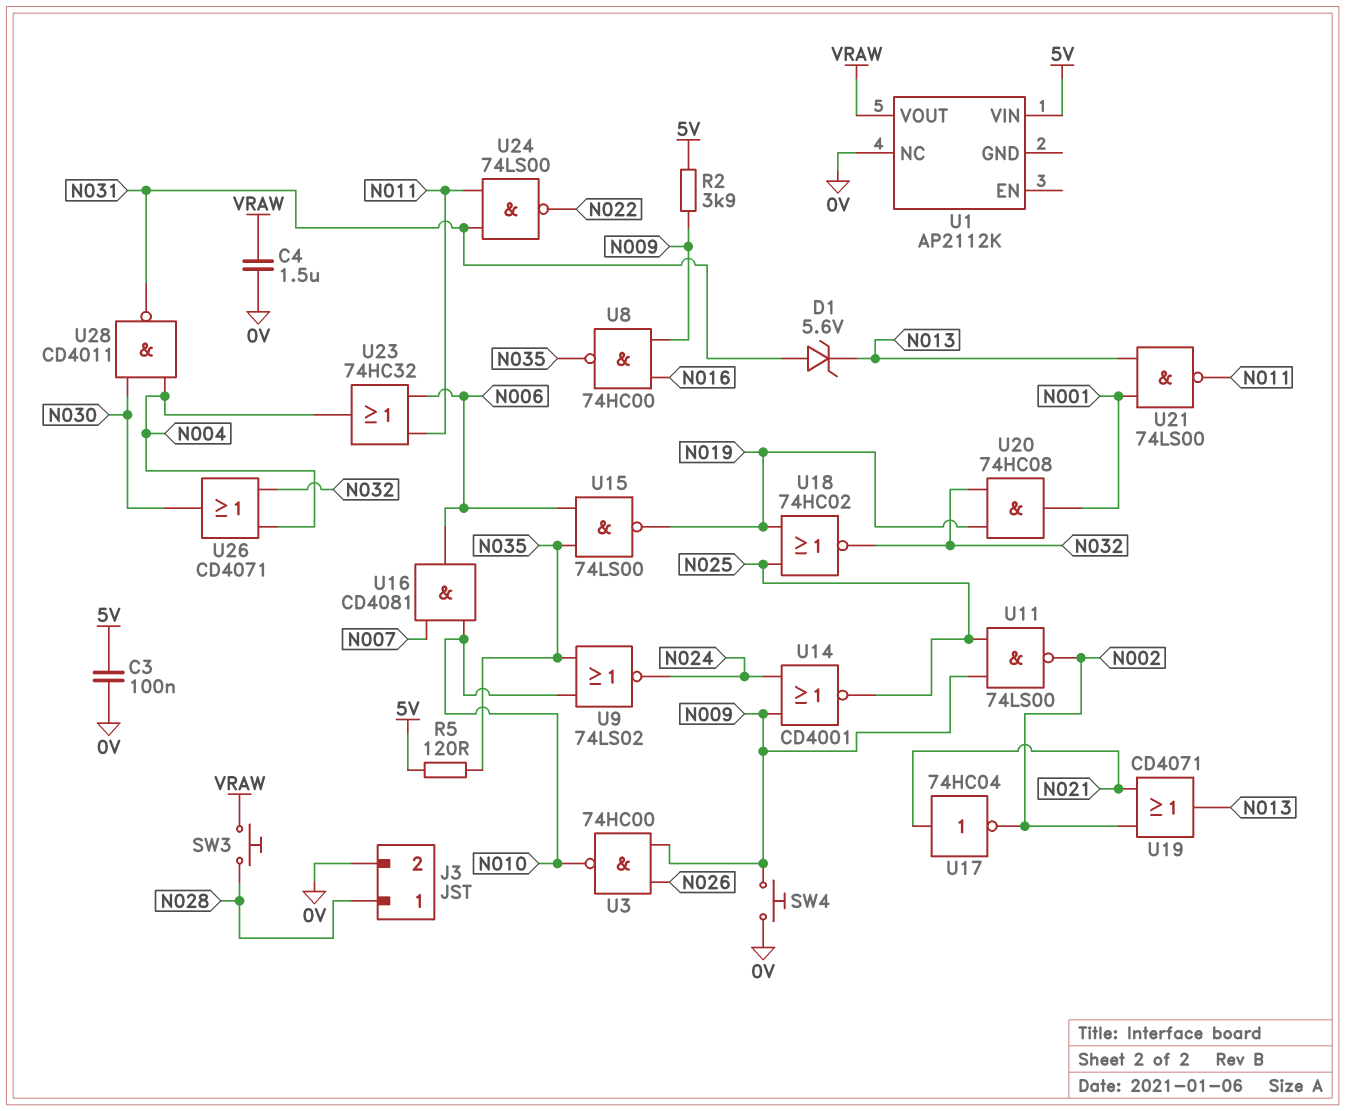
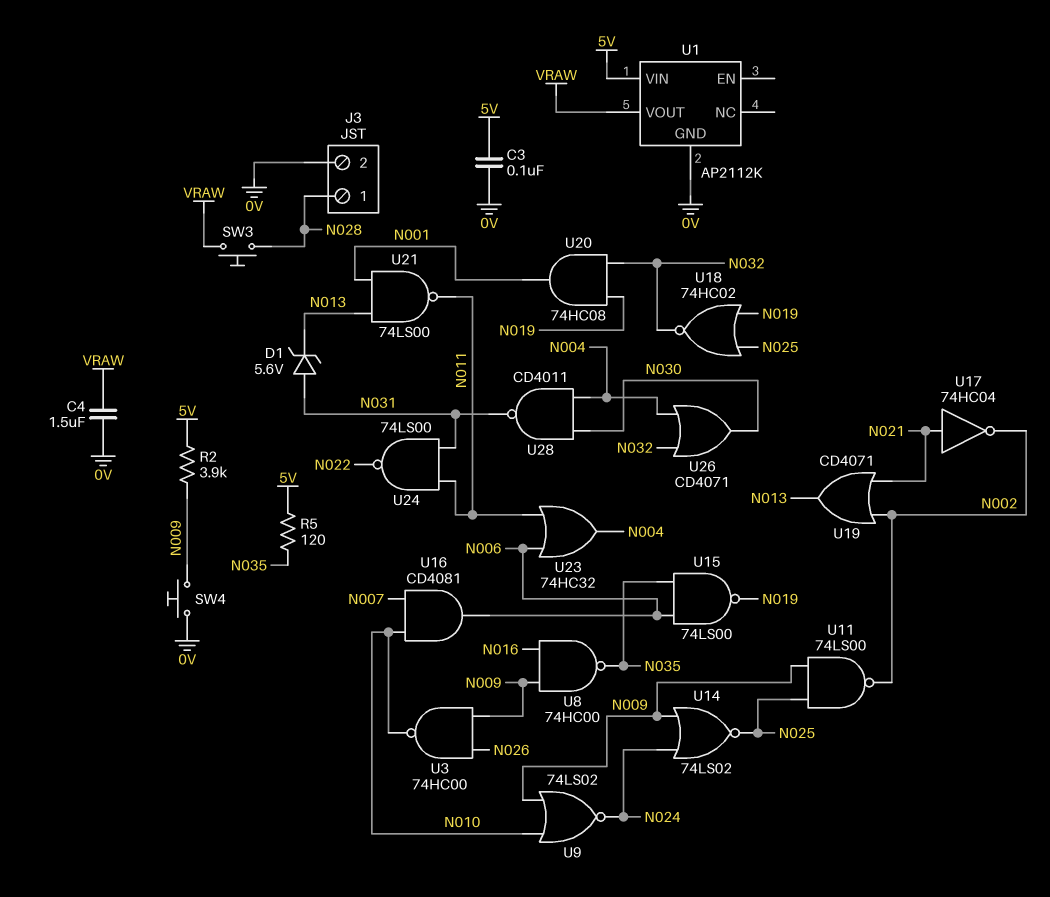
U1 pin GND: none -> 0V
U1 pin NC: 0V -> none
U9: NOR 74LS02 (in N010, in N035, out N024) -> NOR 74LS02 (in N009, in N010, out N024)
U14: NOR CD4001 (in N009, in N024, out N025) -> NOR 74LS02 (in N009, in N024, out N025)

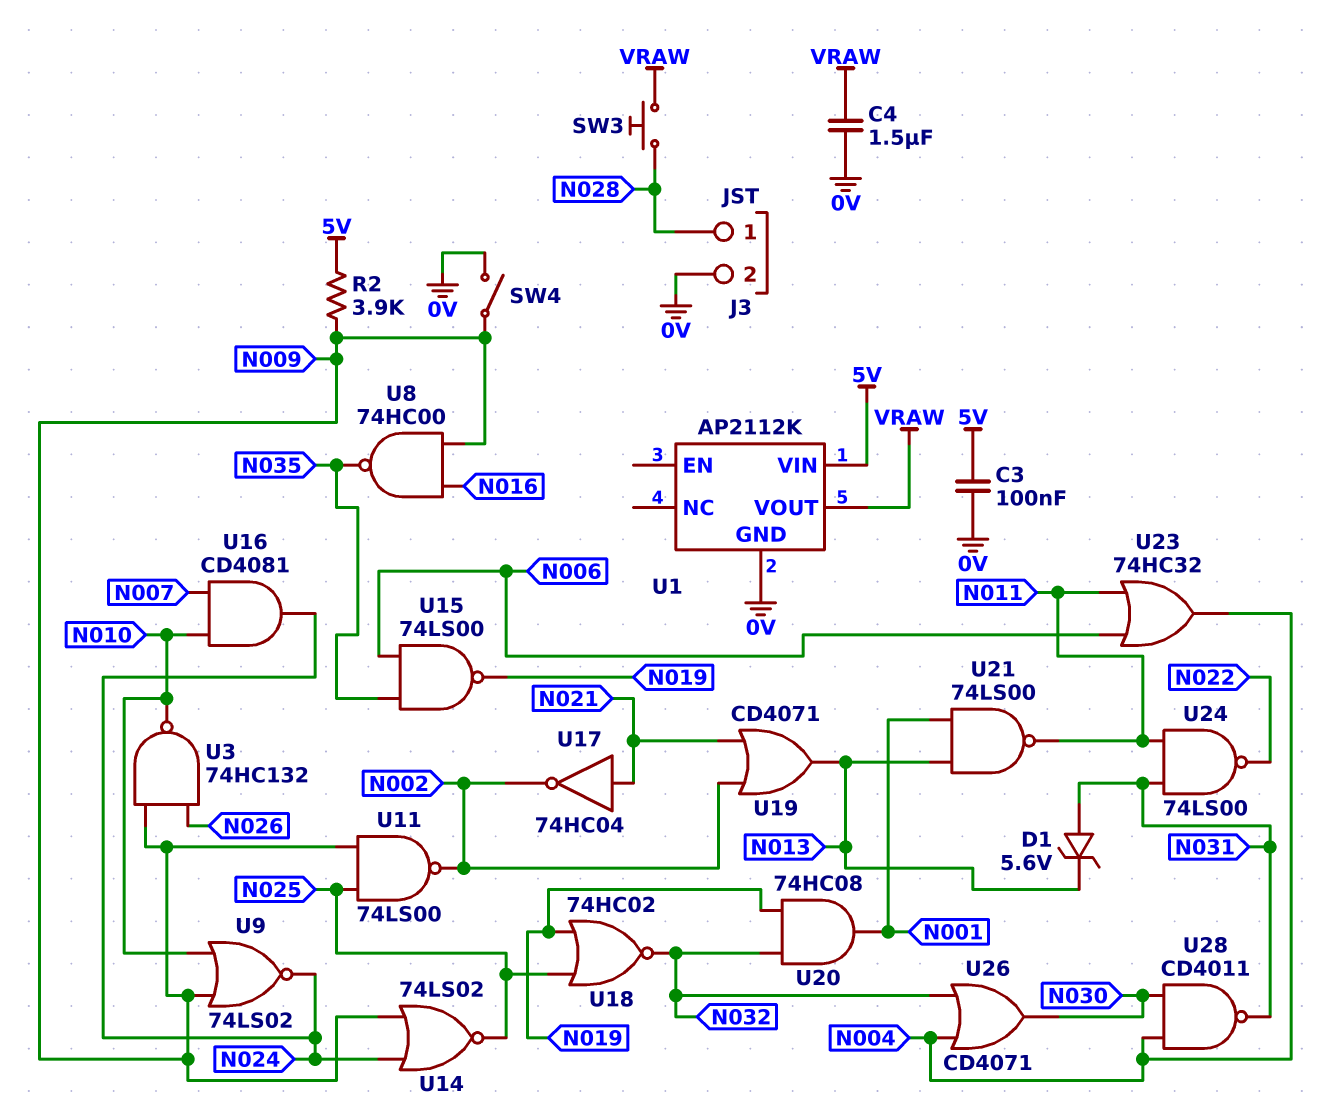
R5: 120 (5V, N035) -> none
SW4: button (0V, N009) -> switch (0V, N009)
U3: NAND 74HC00 (in N009, in N026, out N010) -> NAND 74HC132 (in N009, in N026, out N010)
U16: AND CD4081 (in N007, in N010, out N006) -> AND CD4081 (in N007, in N010, out N024)

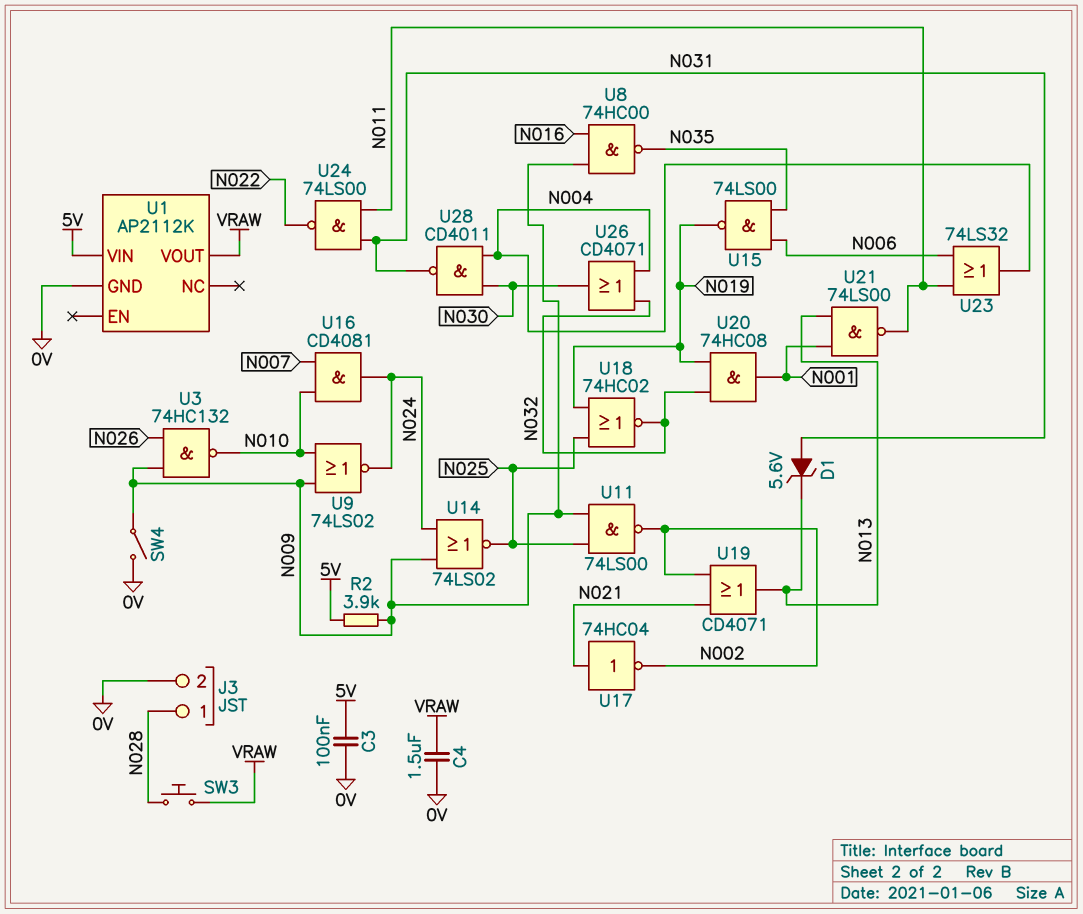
U23: OR 74HC32 (in N006, in N011, out N004) -> OR 74LS32 (in N006, in N011, out N004)

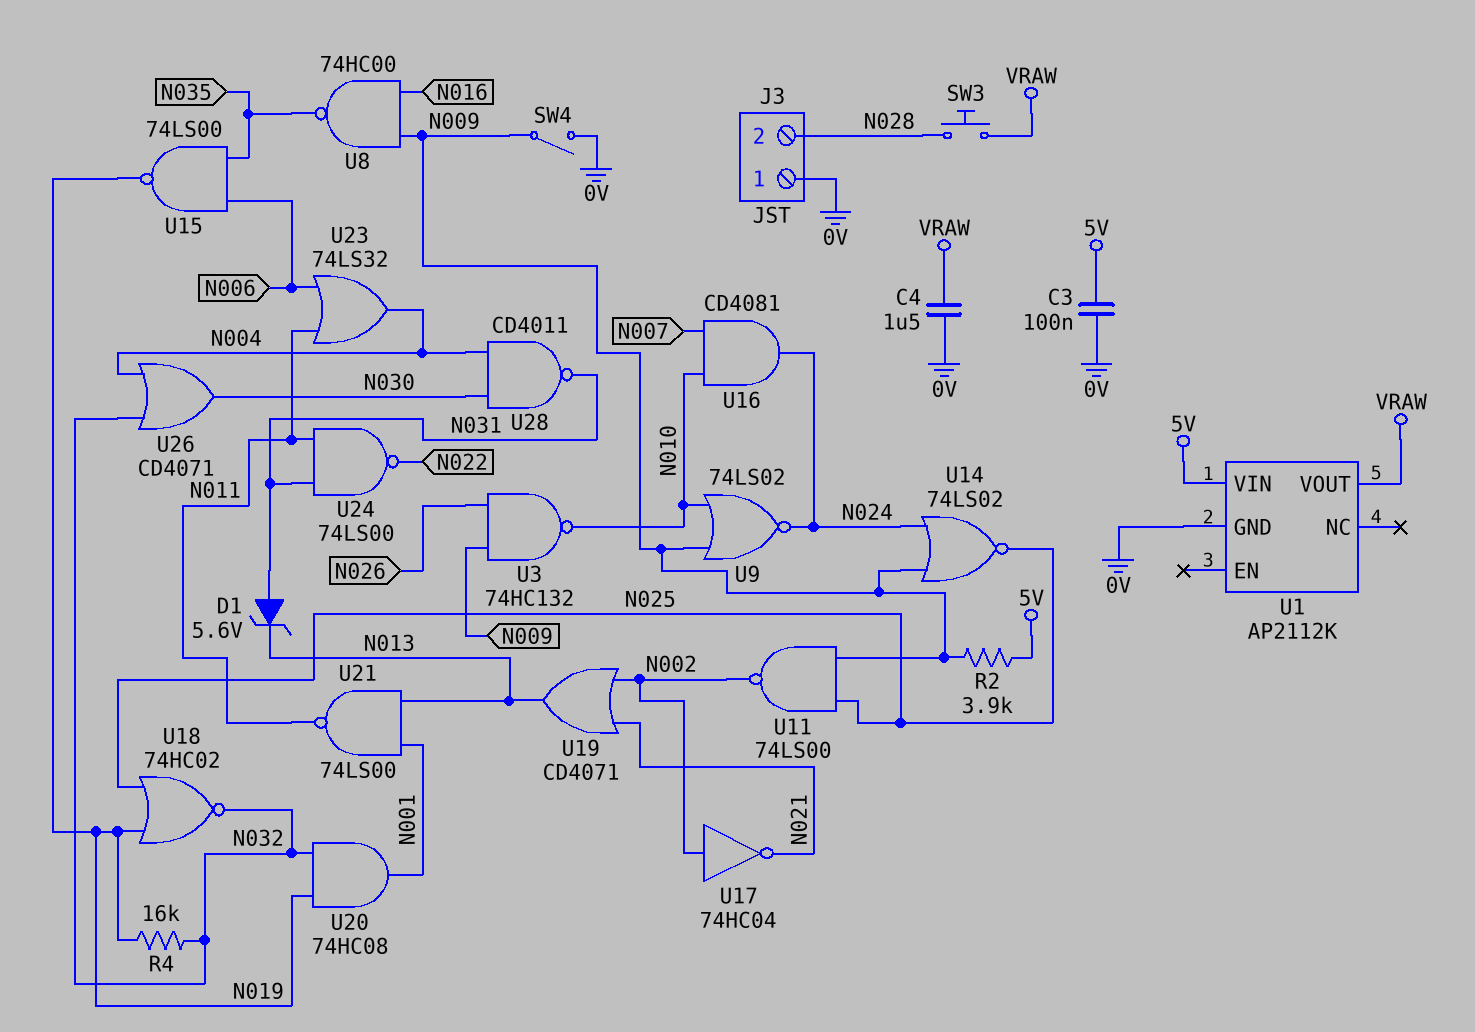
J3 pin 1: N028 -> 0V
J3 pin 2: 0V -> N028
R4: none -> 16k (N019, N032)
U17: NOT 74HC04 (in N021, out N002) -> NOT 74HC04 (in N002, out N021)

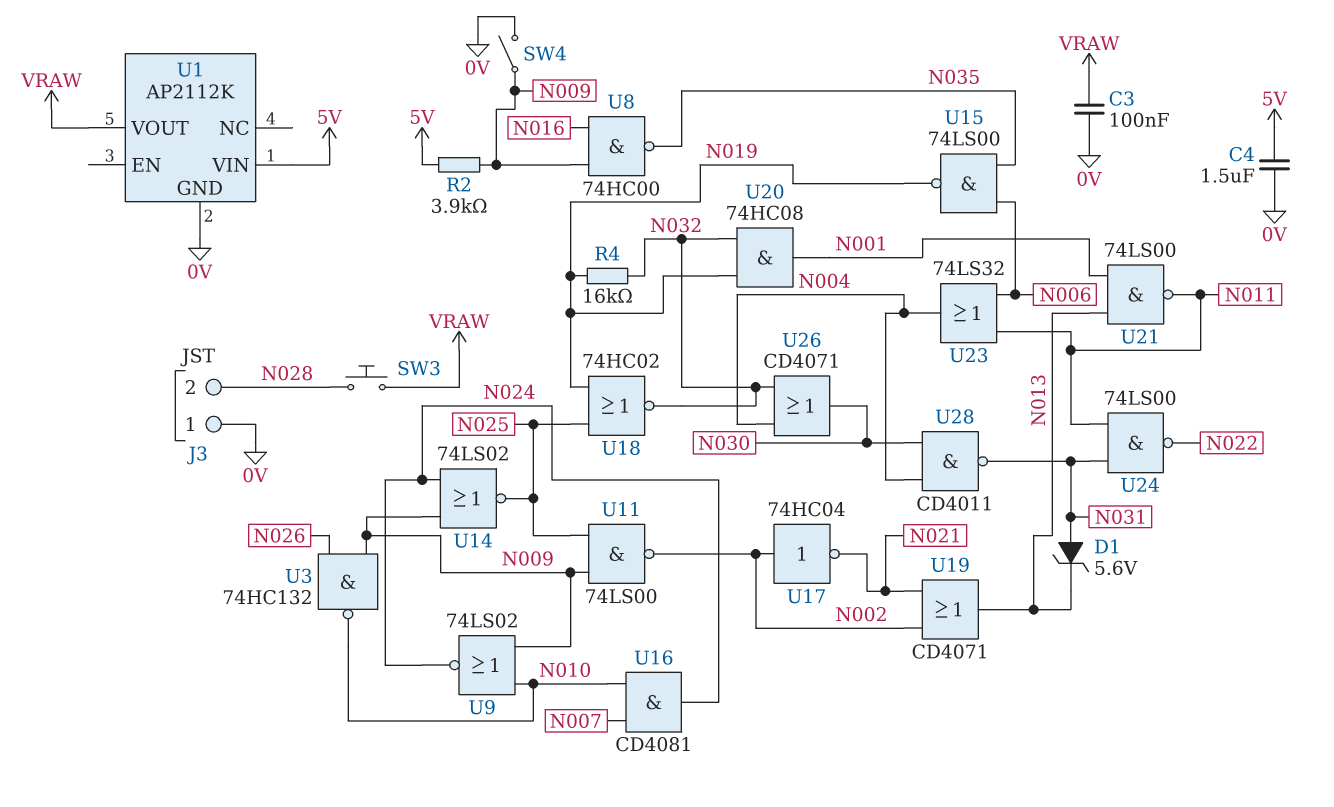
C3: 100nF (0V, 5V) -> 100nF (0V, VRAW)
C4: 1.5uF (0V, VRAW) -> 1.5uF (0V, 5V)

